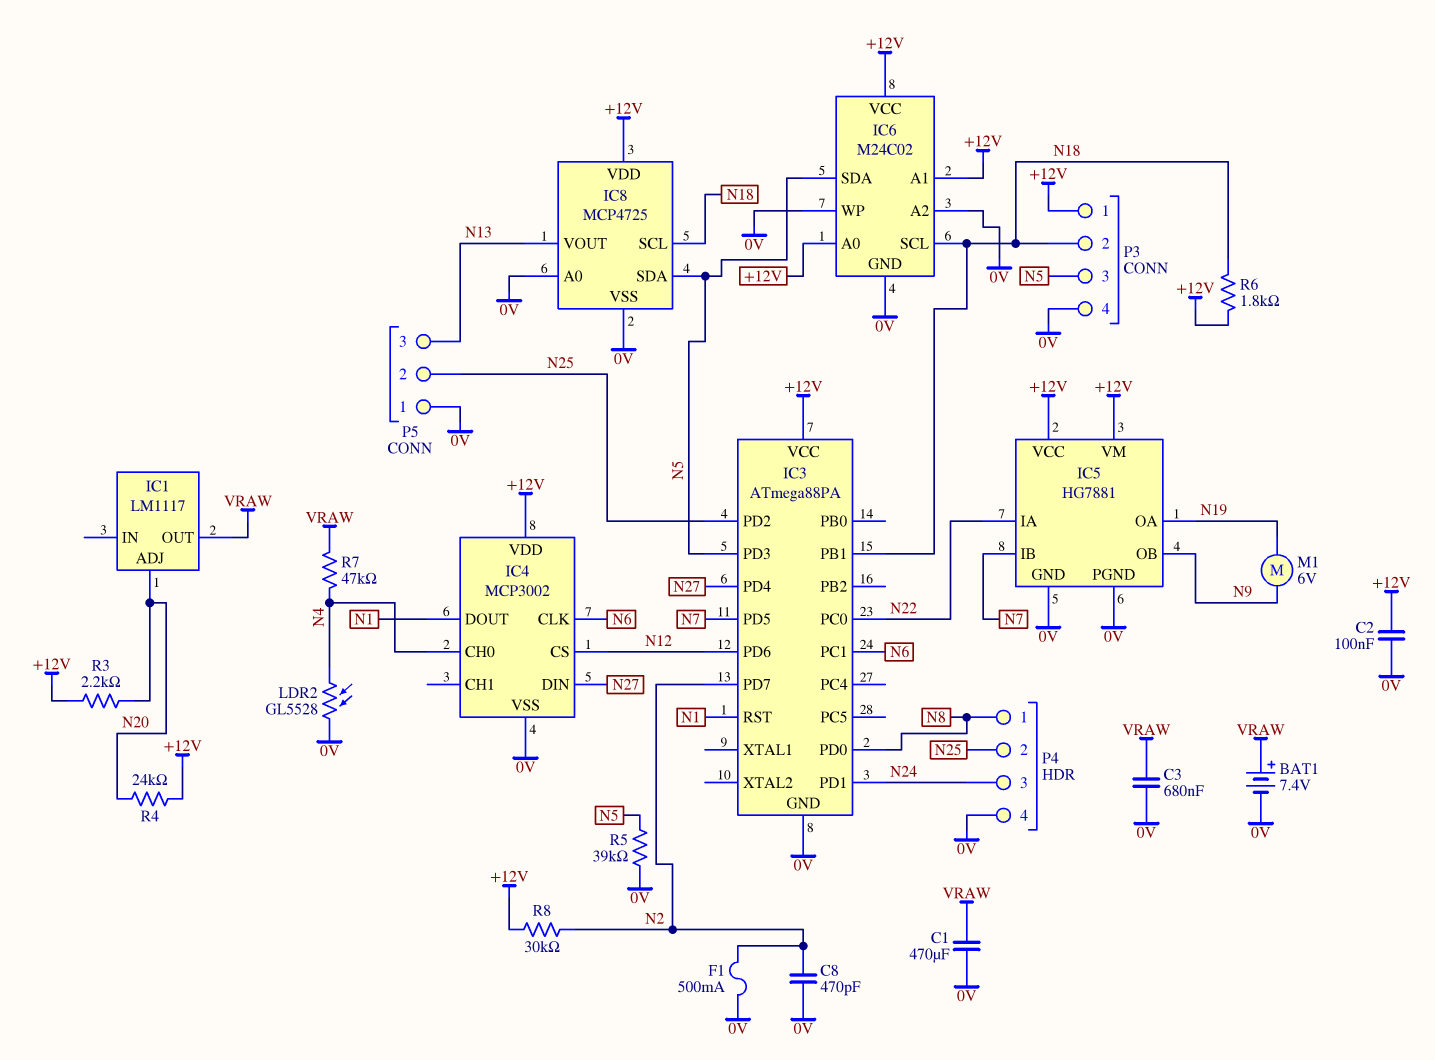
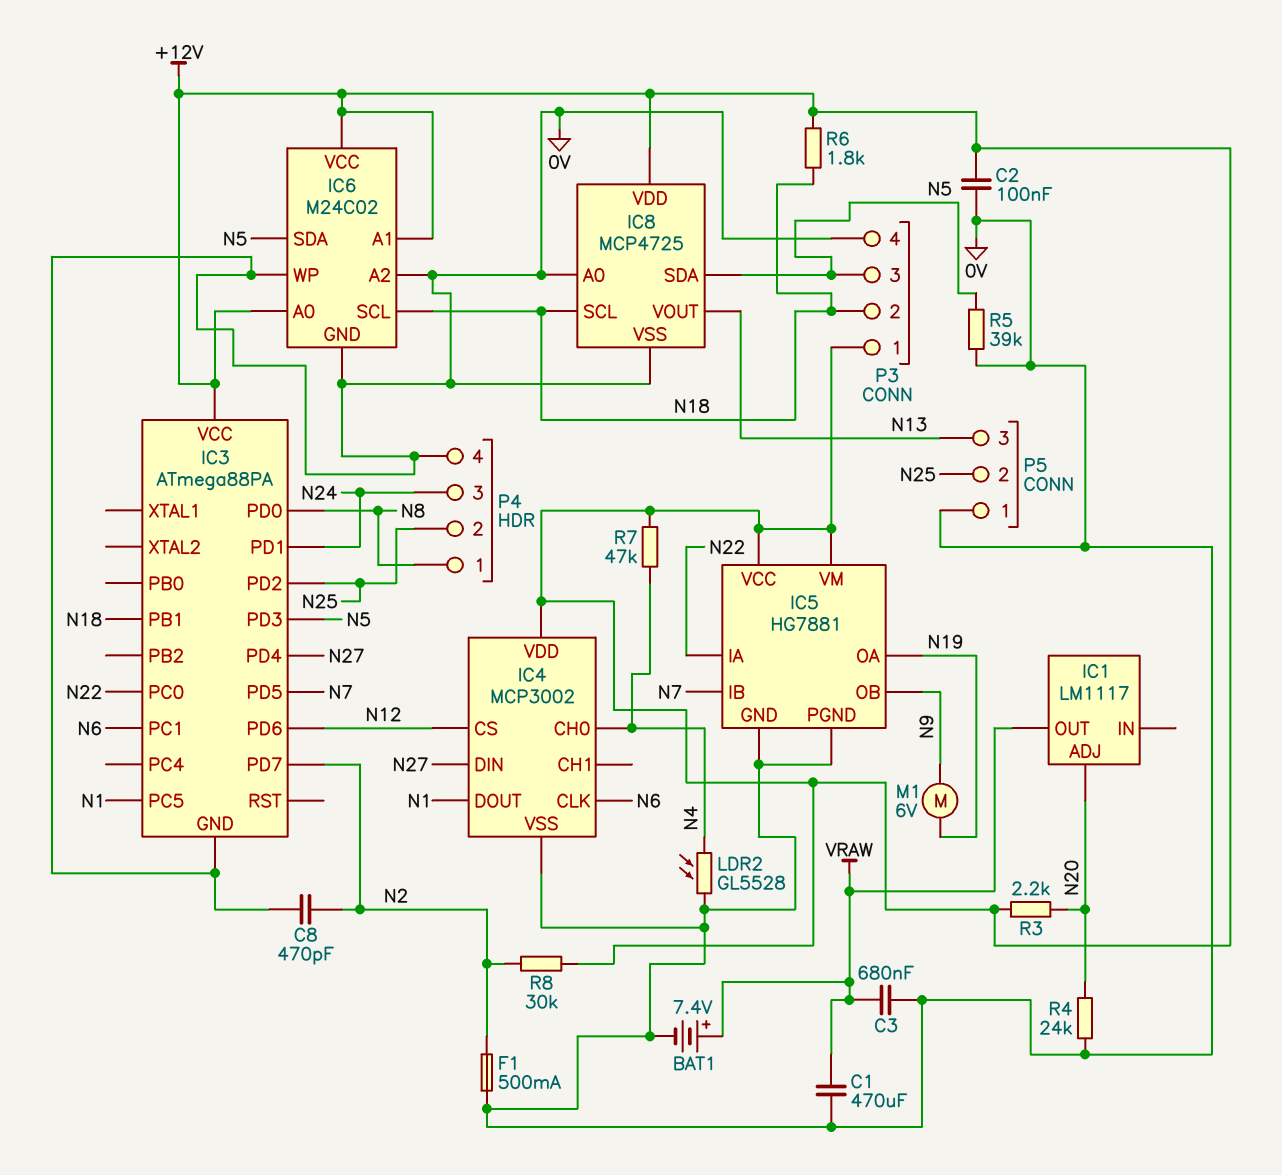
IC3 pin PC5: none -> N1
IC3 pin RST: N1 -> none
R4: 24k (+12V, N20) -> 24k (0V, N20)
R7: 47k (N4, VRAW) -> 47k (+12V, N4)

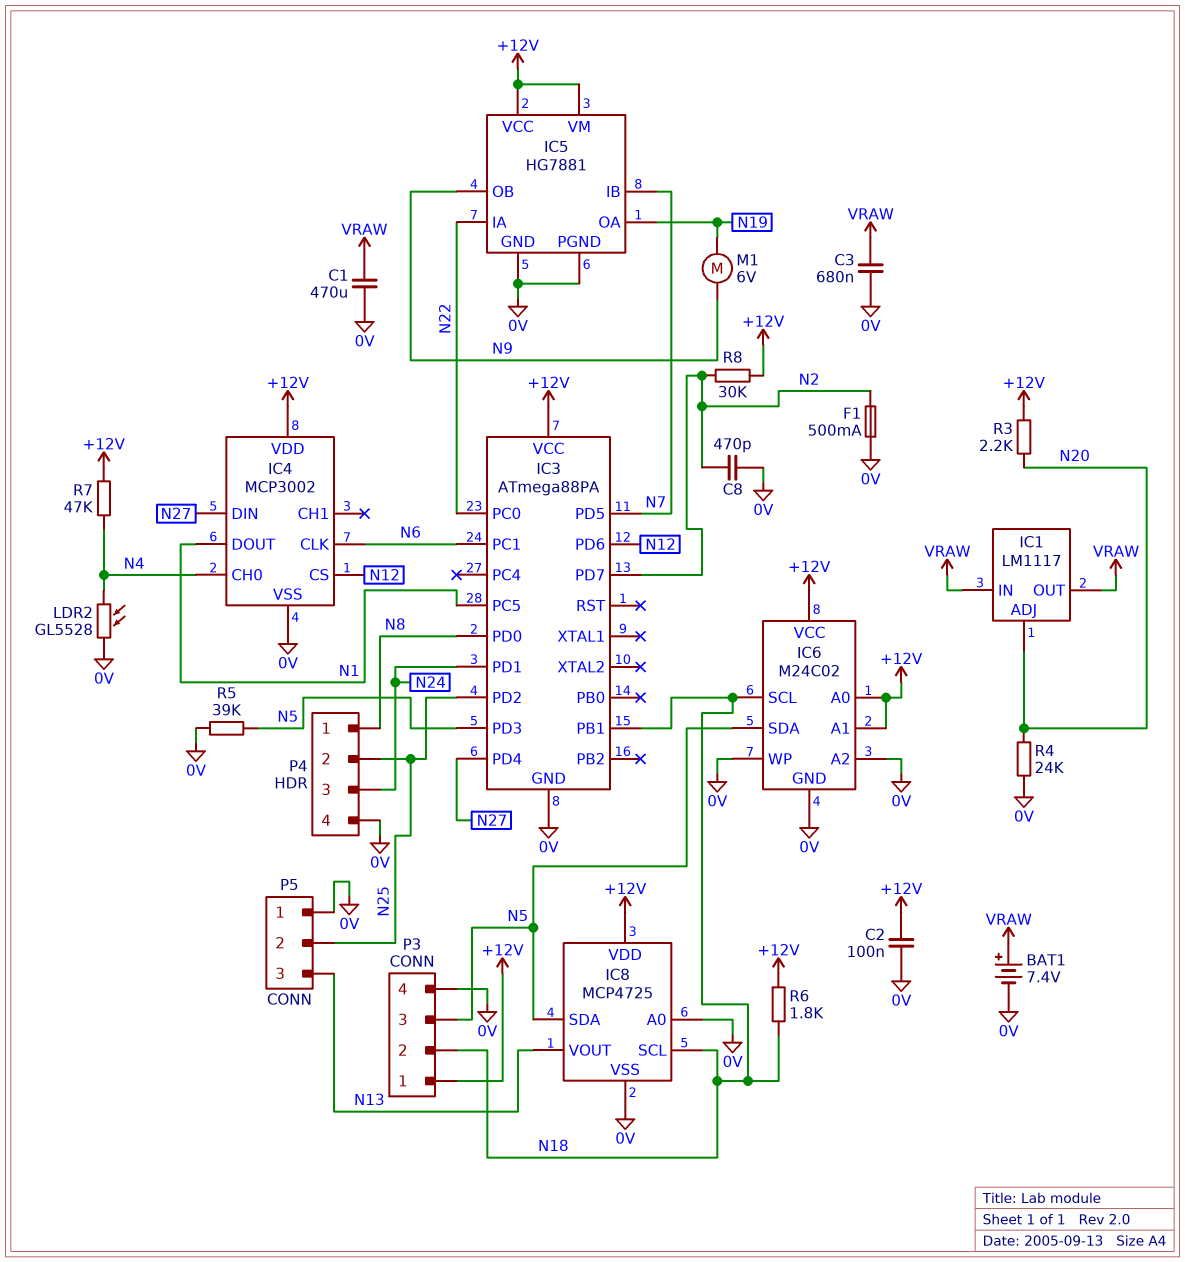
IC1 pin IN: none -> VRAW

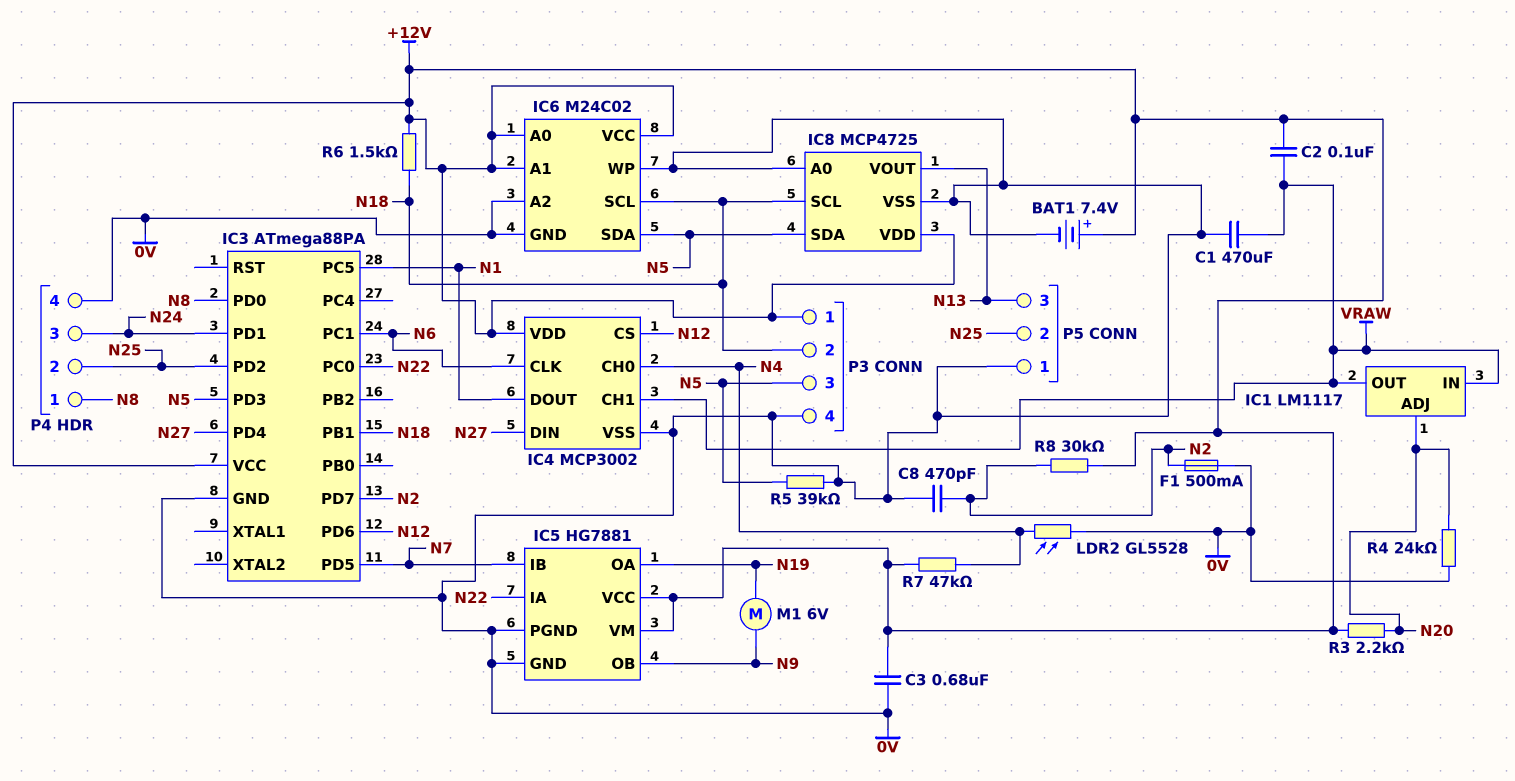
BAT1: 7.4V (plus VRAW, minus 0V) -> 7.4V (plus +12V, minus 0V)
C2: 100nF (+12V, 0V) -> 100nF (+12V, VRAW)
C3: 680nF (0V, VRAW) -> 680nF (+12V, 0V)
IC4 pin CH1: none -> VRAW
R6: 1.8k (+12V, N18) -> 1.5k (+12V, N18)

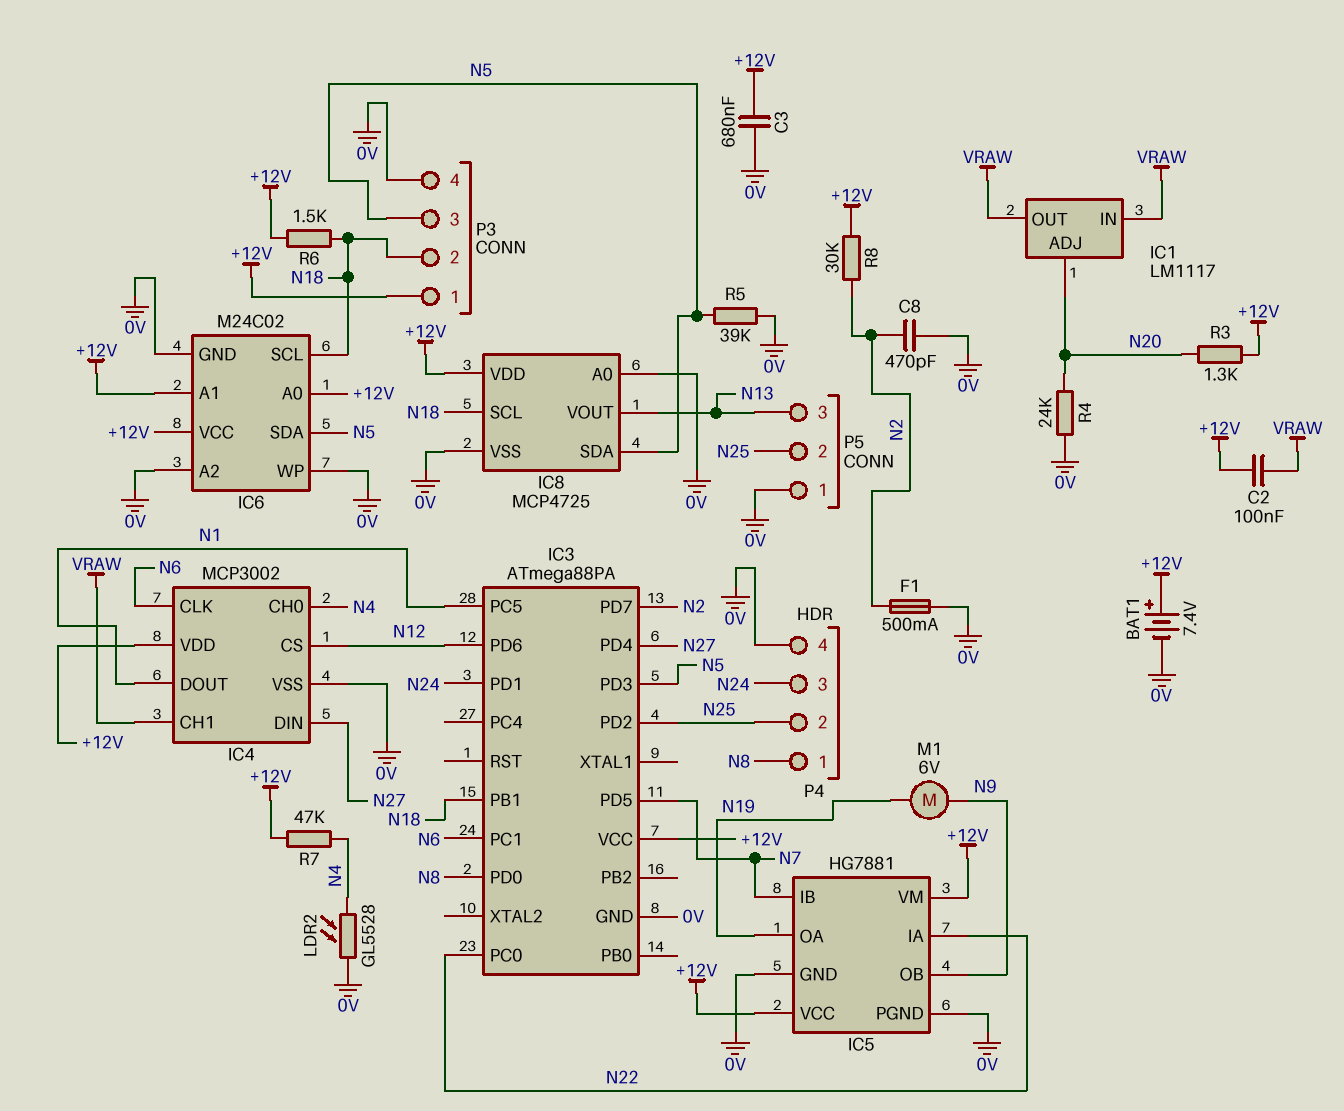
C1: 470uF (0V, VRAW) -> none
R3: 2.2k (+12V, N20) -> 1.3k (+12V, N20)

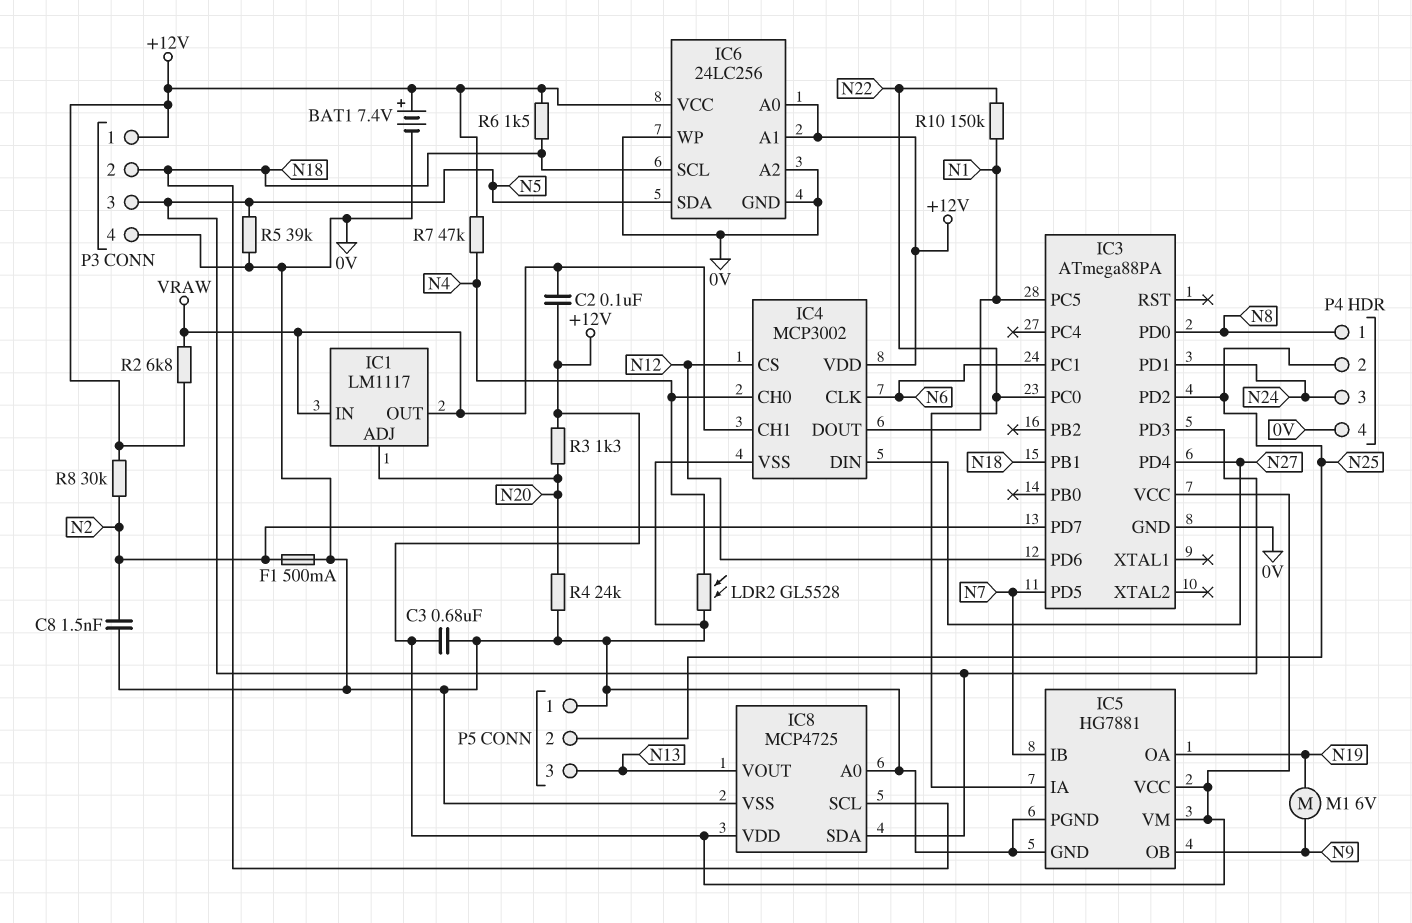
C8: 470pF (0V, N2) -> 1.5nF (0V, N2)
IC6: M24C02 -> 24LC256
R2: none -> 6.8k (+12V, VRAW)
R10: none -> 150k (N1, N22)

